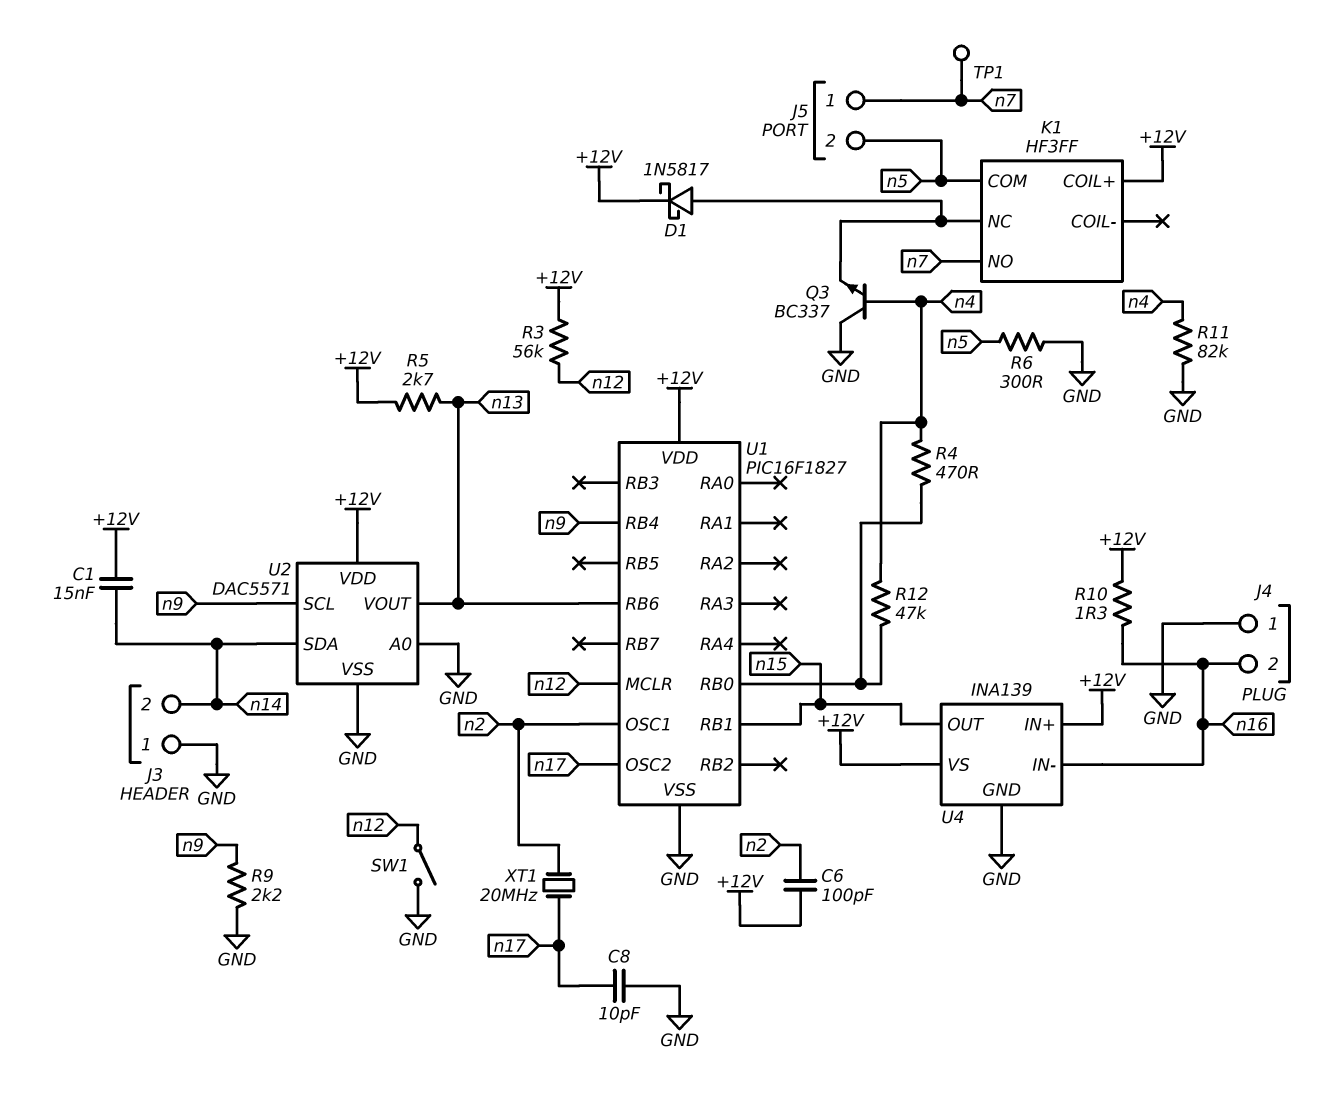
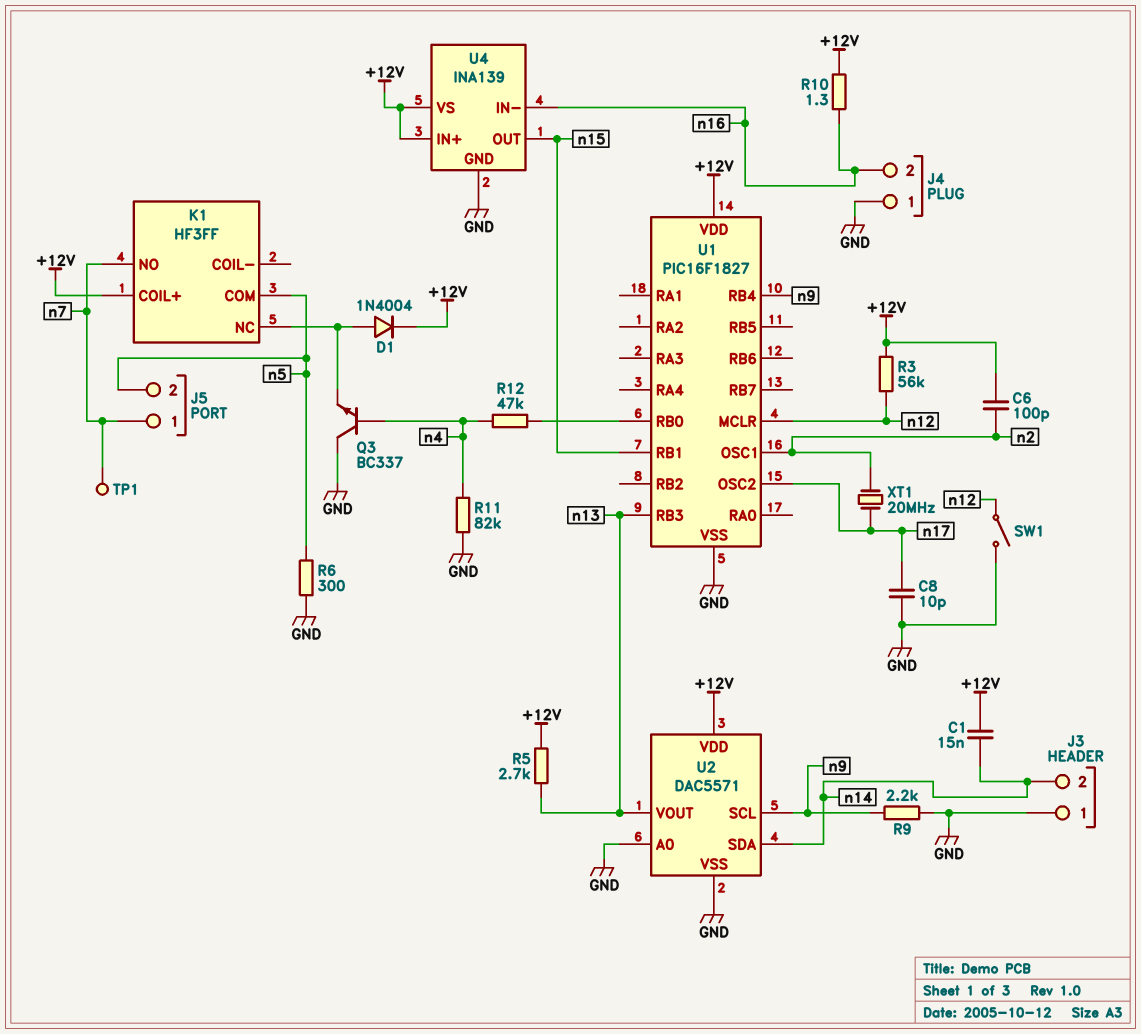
D1: schottky 1N5817 (A K1/NC, K +12V) -> diode 1N4004 (A K1/NC, K +12V)
R4: 470 (U1/RB0, n4) -> none
U1 pin RB3: none -> n13
U1 pin RB6: n13 -> none

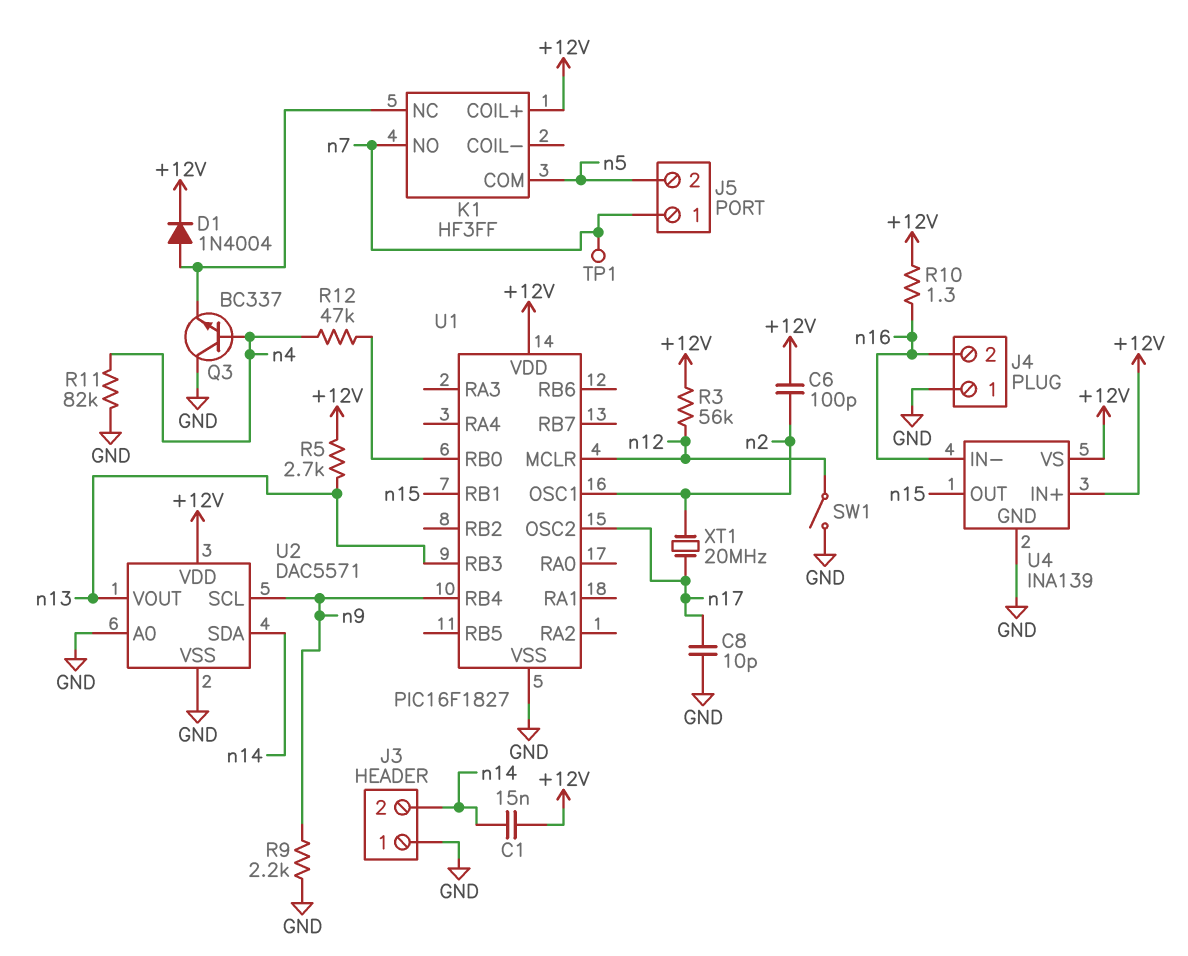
R6: 300 (GND, n5) -> none

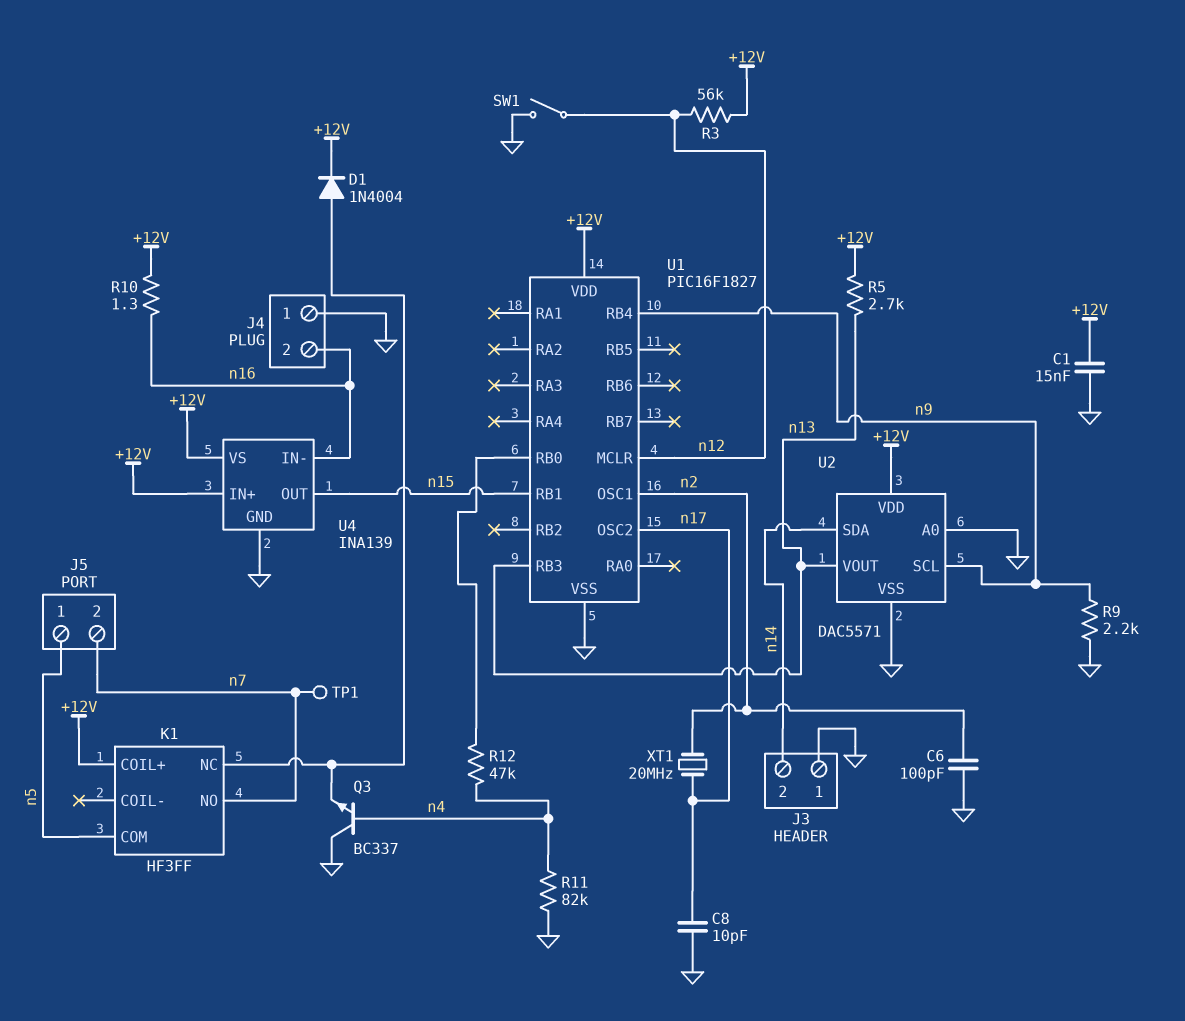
C1: 15nF (+12V, n14) -> 15nF (+12V, GND)
C6: 100pF (+12V, n2) -> 100pF (GND, n2)
J5 pin 1: n7 -> n5
J5 pin 2: n5 -> n7

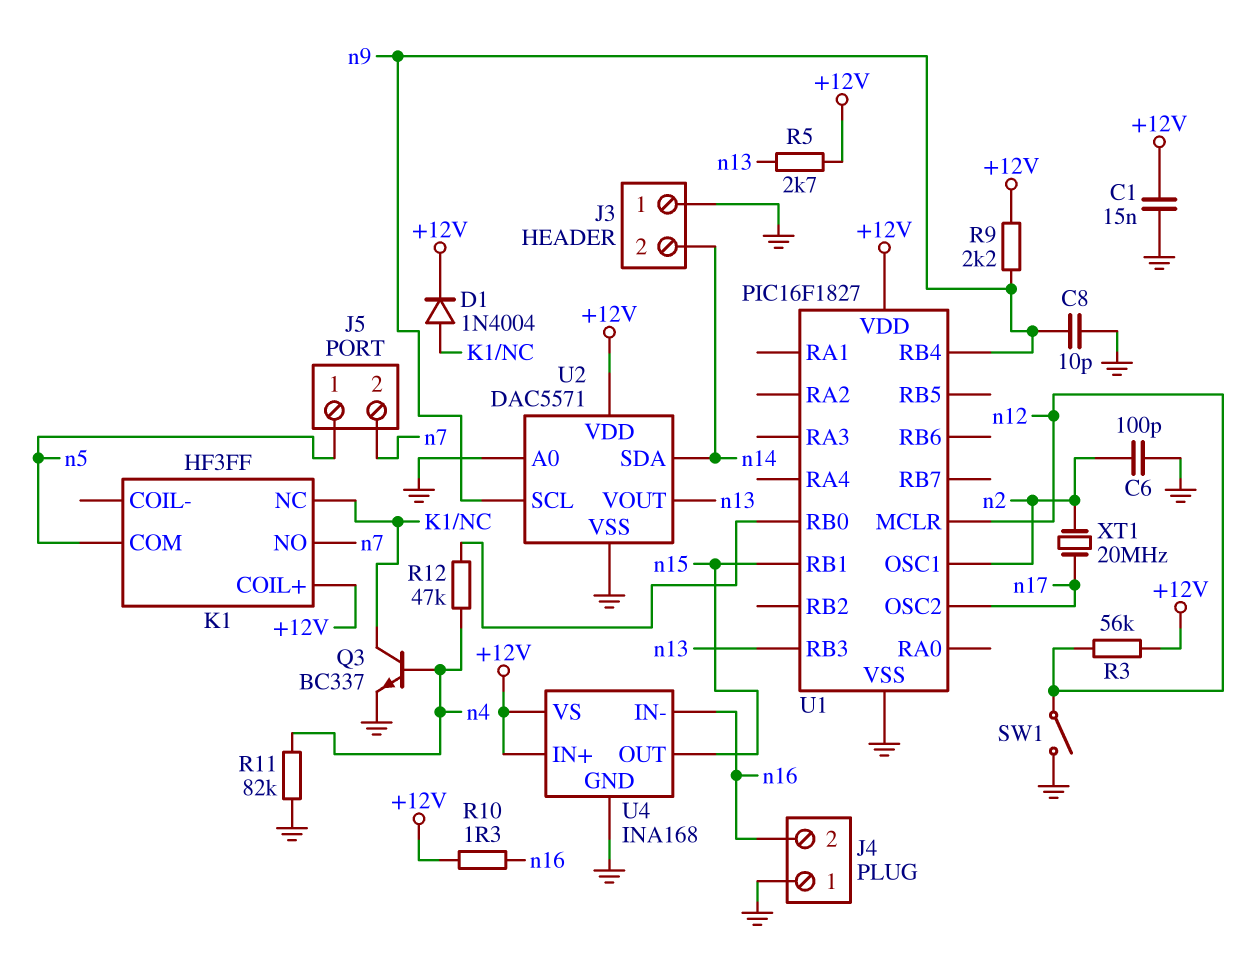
C8: 10pF (GND, n17) -> 10pF (GND, n9)
Q3: NPN BC337 (B n4, C GND, E K1/NC) -> NPN BC337 (B n4, C K1/NC, E GND)
R9: 2.2k (GND, n9) -> 2.2k (+12V, n9)
TP1: test point (n7) -> none
U4: INA139 -> INA168

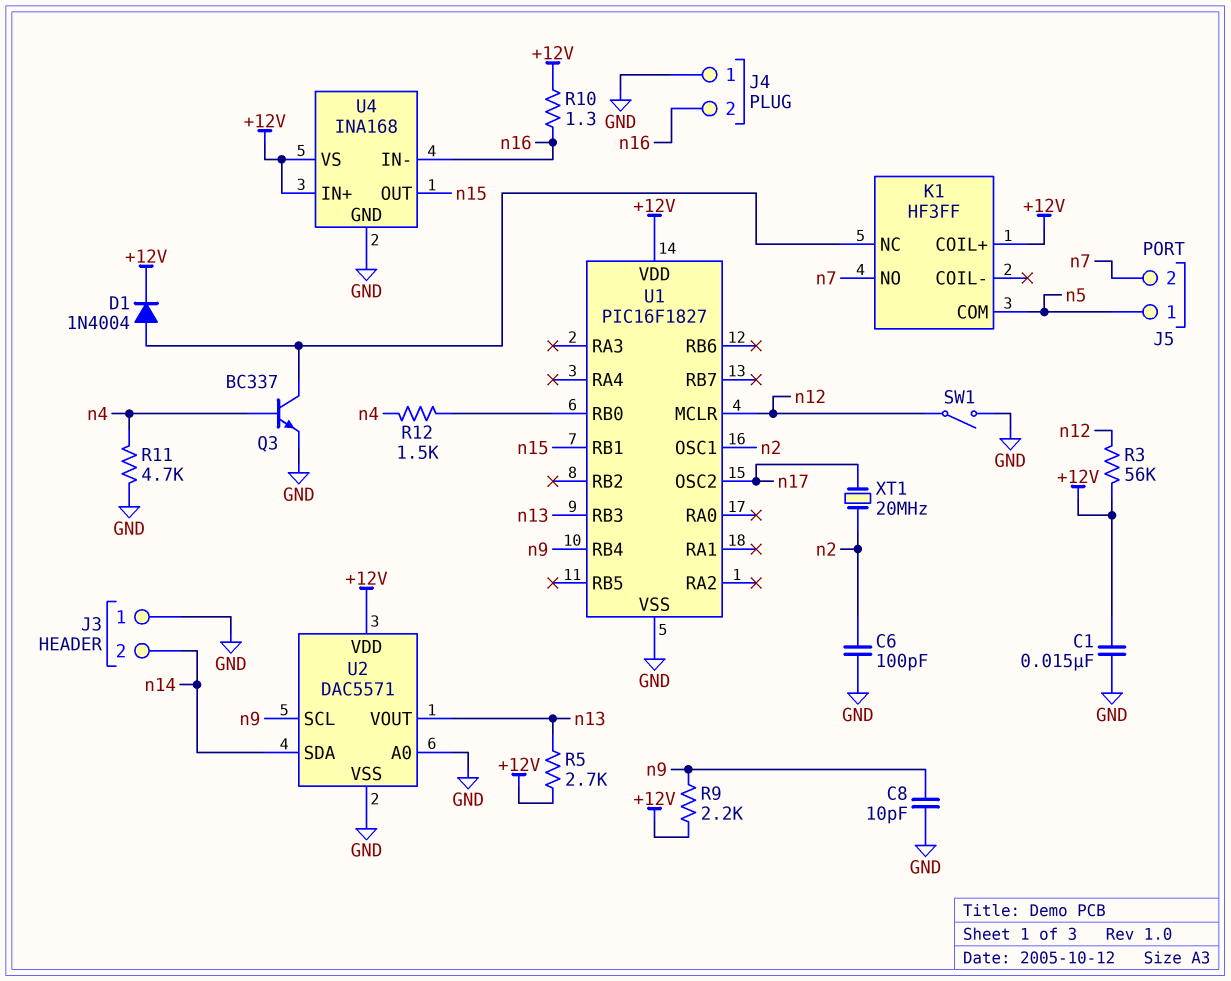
R11: 82k (GND, n4) -> 4.7k (GND, n4)
R12: 47k (U1/RB0, n4) -> 1.5k (U1/RB0, n4)

